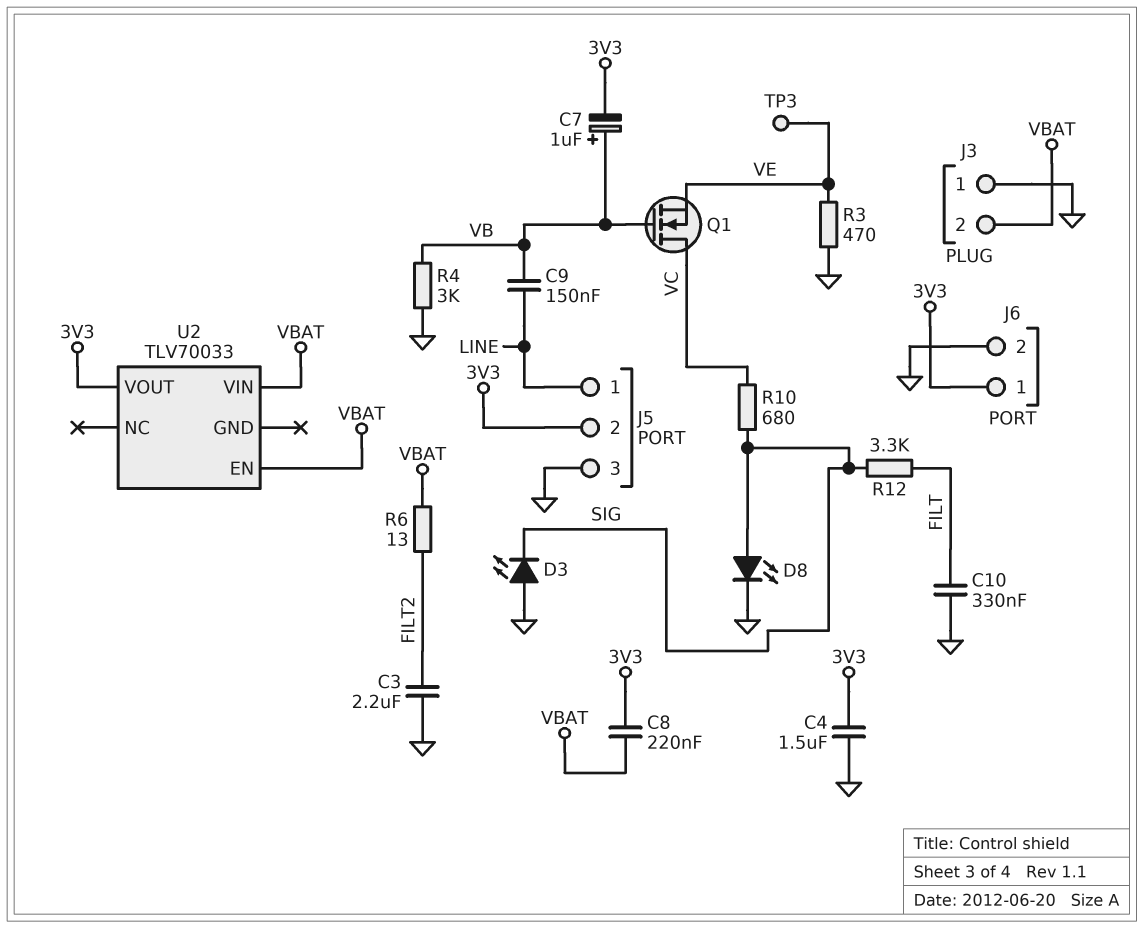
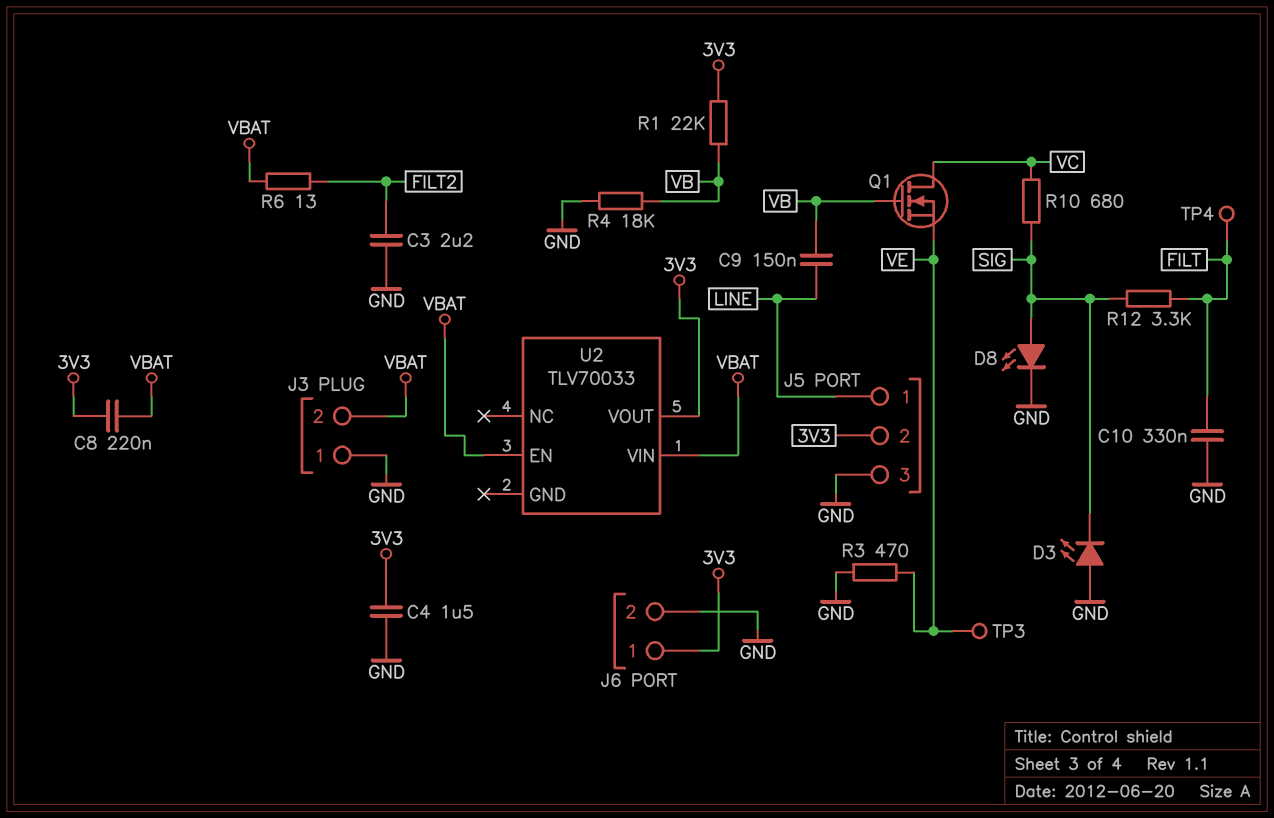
C7: 1uF (plus VB, minus 3V3) -> none
R1: none -> 22k (3V3, VB)
R4: 3k (GND, VB) -> 18k (GND, VB)
TP4: none -> test point (FILT)

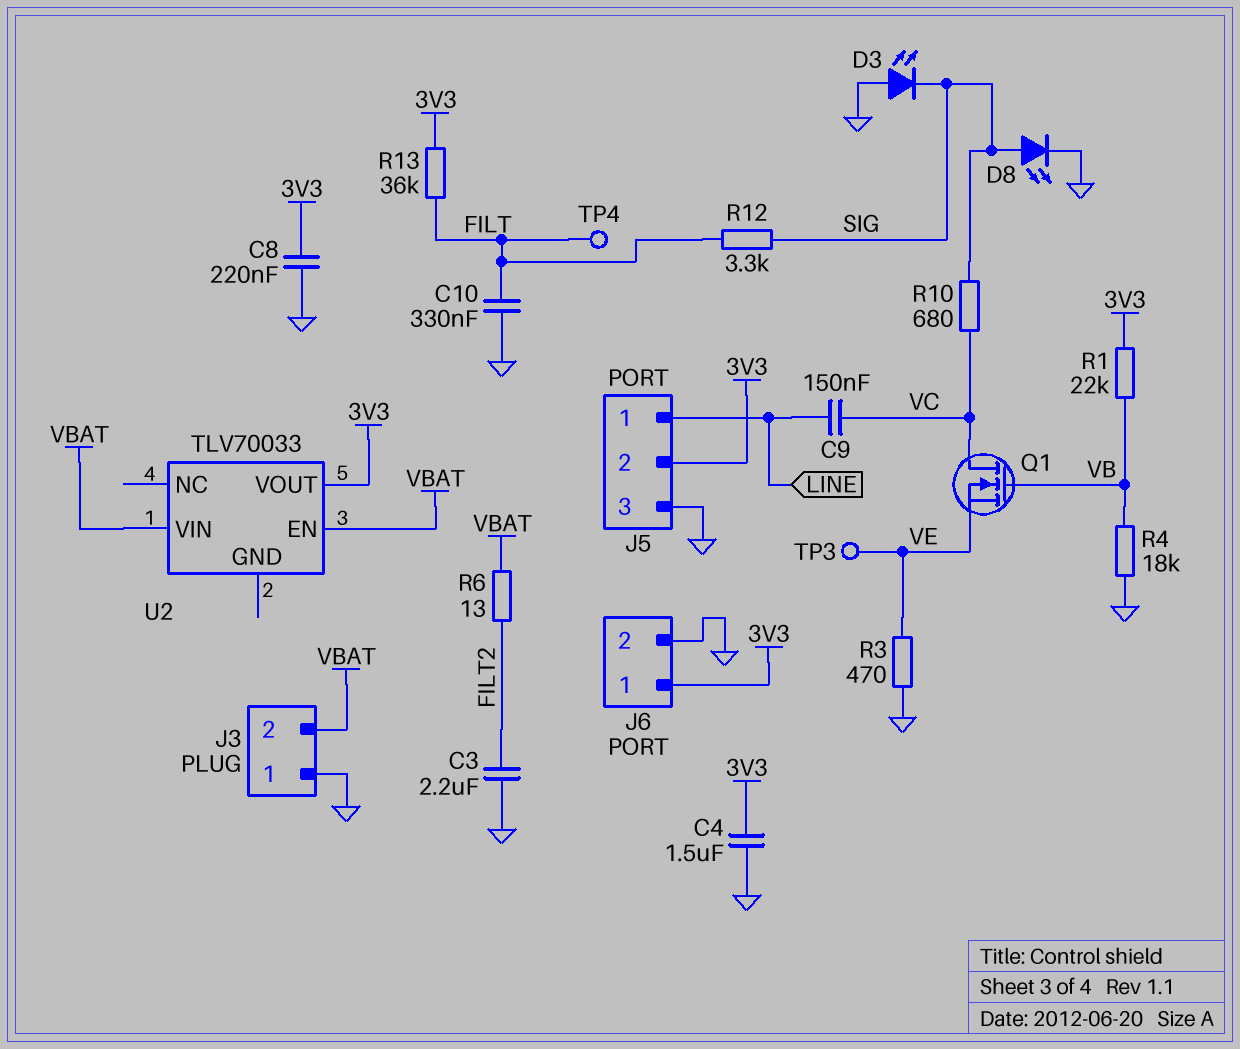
C8: 220nF (3V3, VBAT) -> 220nF (3V3, GND)
C9: 150nF (LINE, VB) -> 150nF (LINE, VC)
R13: none -> 36k (3V3, FILT)

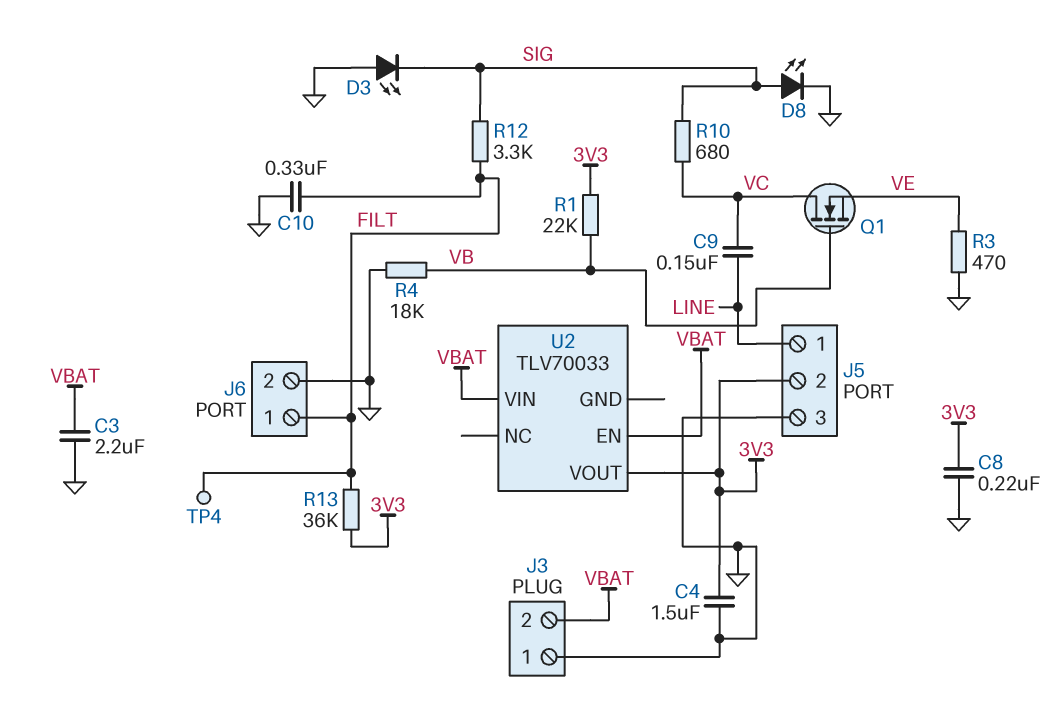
C3: 2.2uF (FILT2, GND) -> 2.2uF (GND, VBAT)
J6 pin 1: 3V3 -> FILT
R6: 13 (FILT2, VBAT) -> none
TP3: test point (VE) -> none

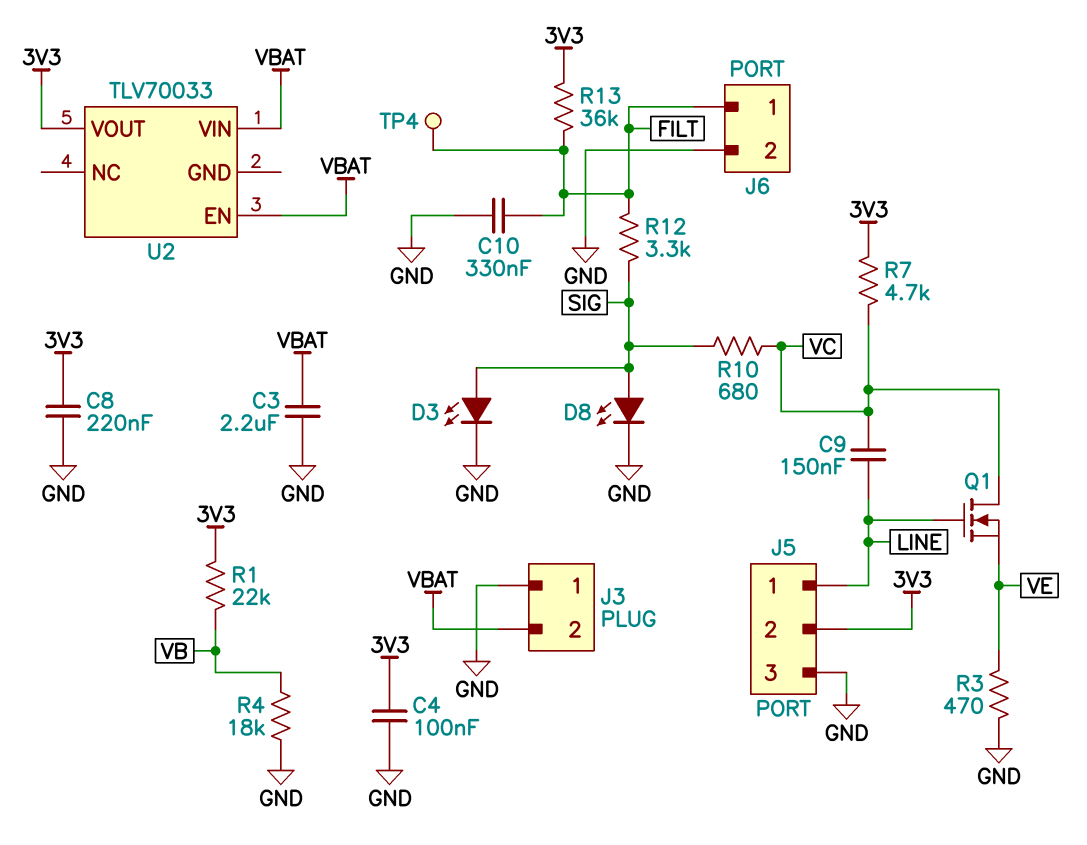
C4: 1.5uF (3V3, GND) -> 100nF (3V3, GND)
D3: LED (A GND, K SIG) -> LED (A SIG, K GND)
Q1: NMOS (G VB, D VC, S VE) -> NMOS (G LINE, D VC, S VE)
R7: none -> 4.7k (3V3, VC)

